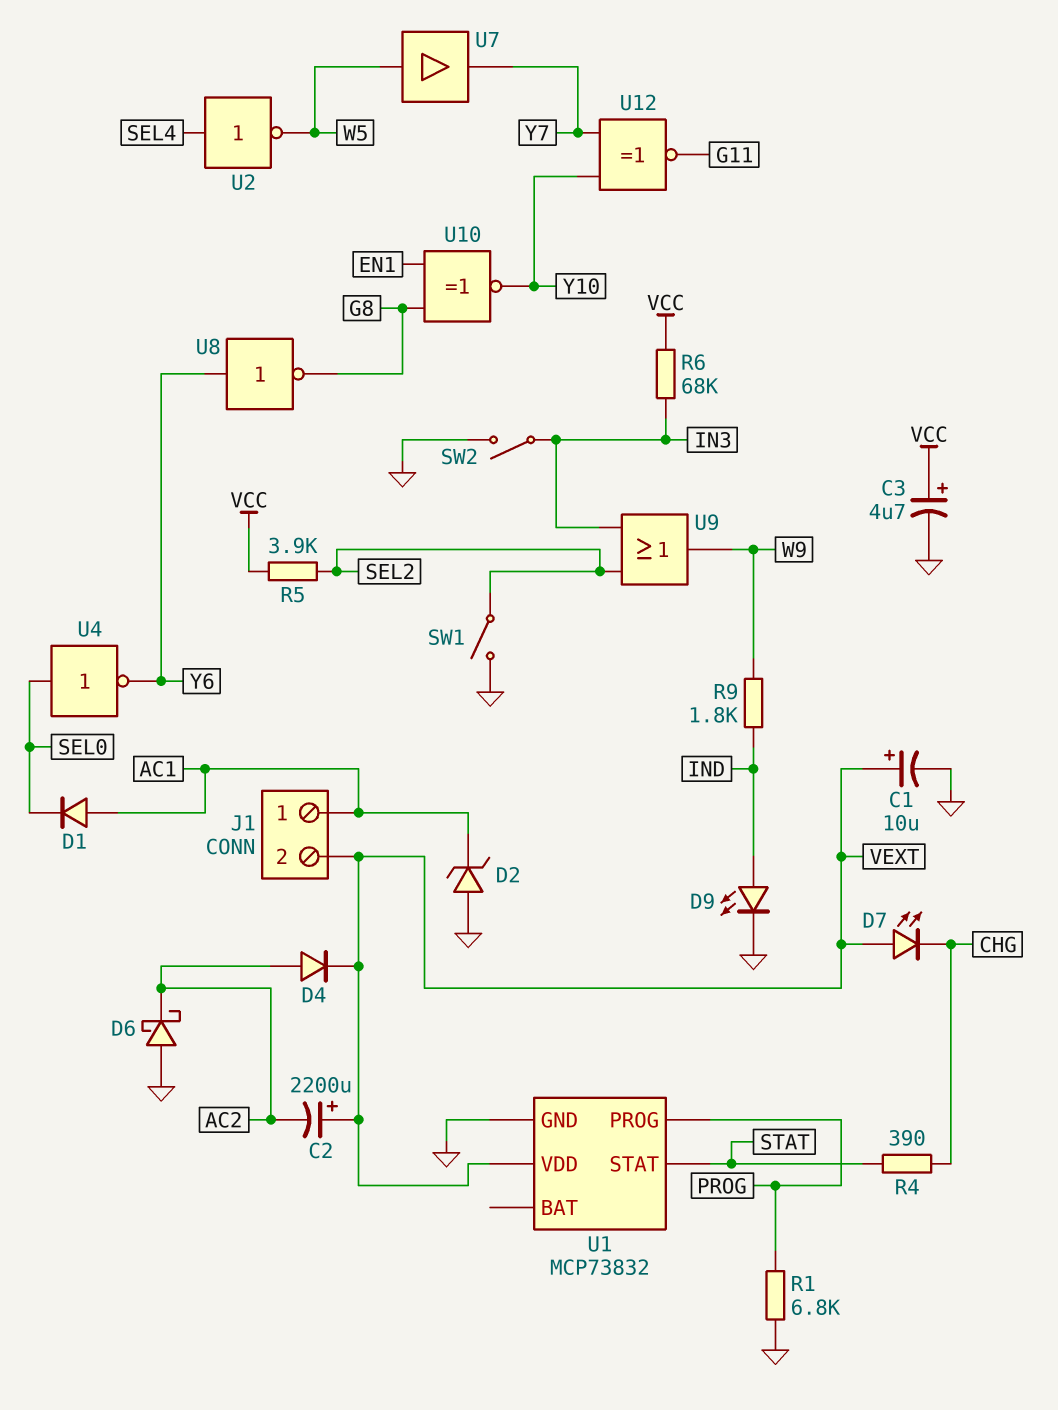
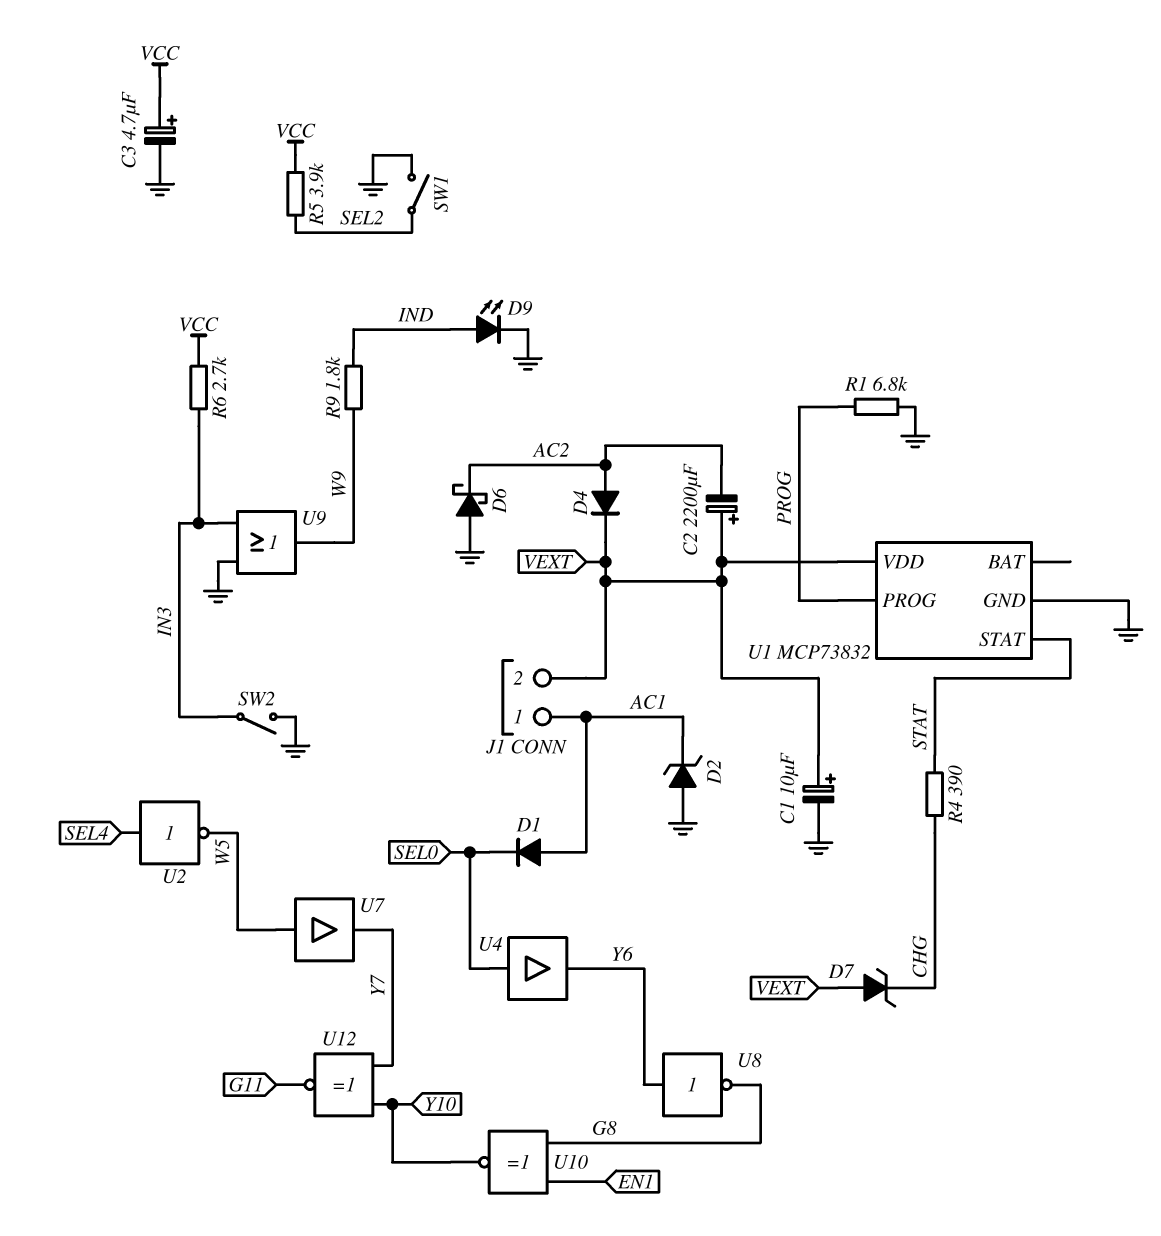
D7: LED (A VEXT, K CHG) -> zener (A VEXT, K CHG)
R6: 68k (IN3, VCC) -> 2.7k (IN3, VCC)
U4: NOT (in SEL0, out Y6) -> buffer (in SEL0, out Y6)
U9: OR (in IN3, in SEL2, out W9) -> OR (in GND, in IN3, out W9)

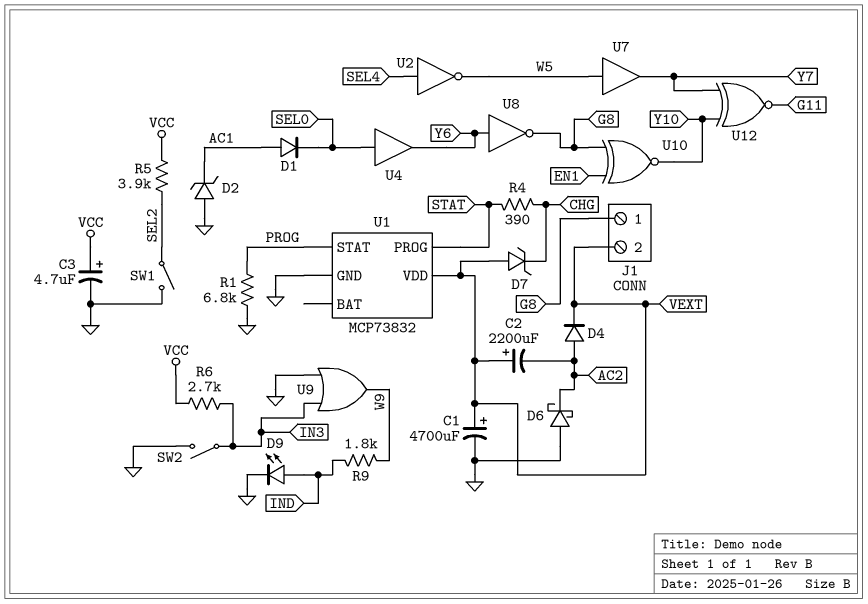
C1: 10uF (plus VEXT, minus GND) -> 4700uF (plus VEXT, minus GND)
J1 pin 1: AC1 -> G8
U1 pin PROG: PROG -> STAT
U1 pin STAT: STAT -> PROG

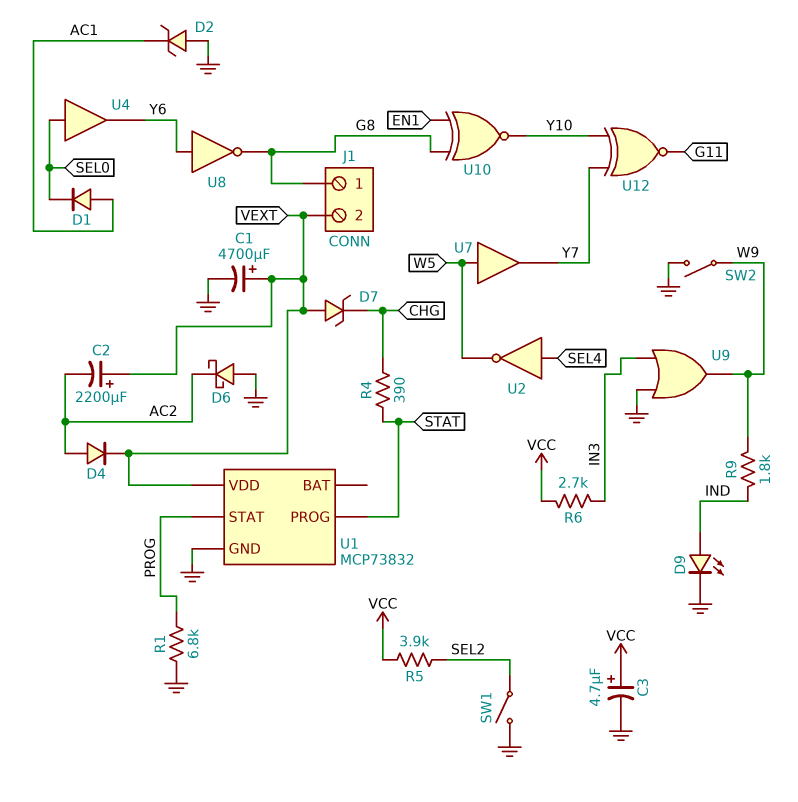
SW2: switch (GND, IN3) -> switch (GND, W9)

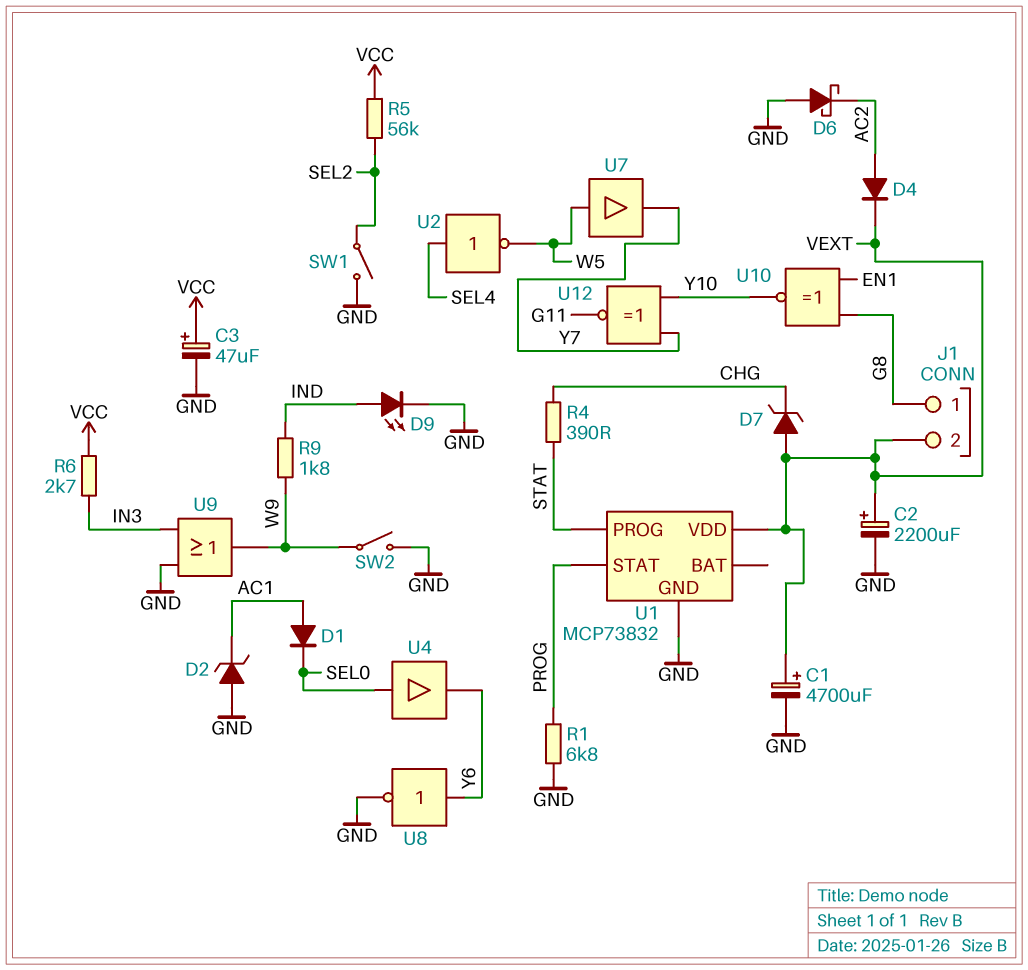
C2: 2200uF (plus VEXT, minus AC2) -> 2200uF (plus VEXT, minus GND)
C3: 4.7uF (plus VCC, minus GND) -> 47uF (plus VCC, minus GND)
R5: 3.9k (SEL2, VCC) -> 56k (SEL2, VCC)
U8: NOT (in Y6, out G8) -> NOT (in Y6, out GND)

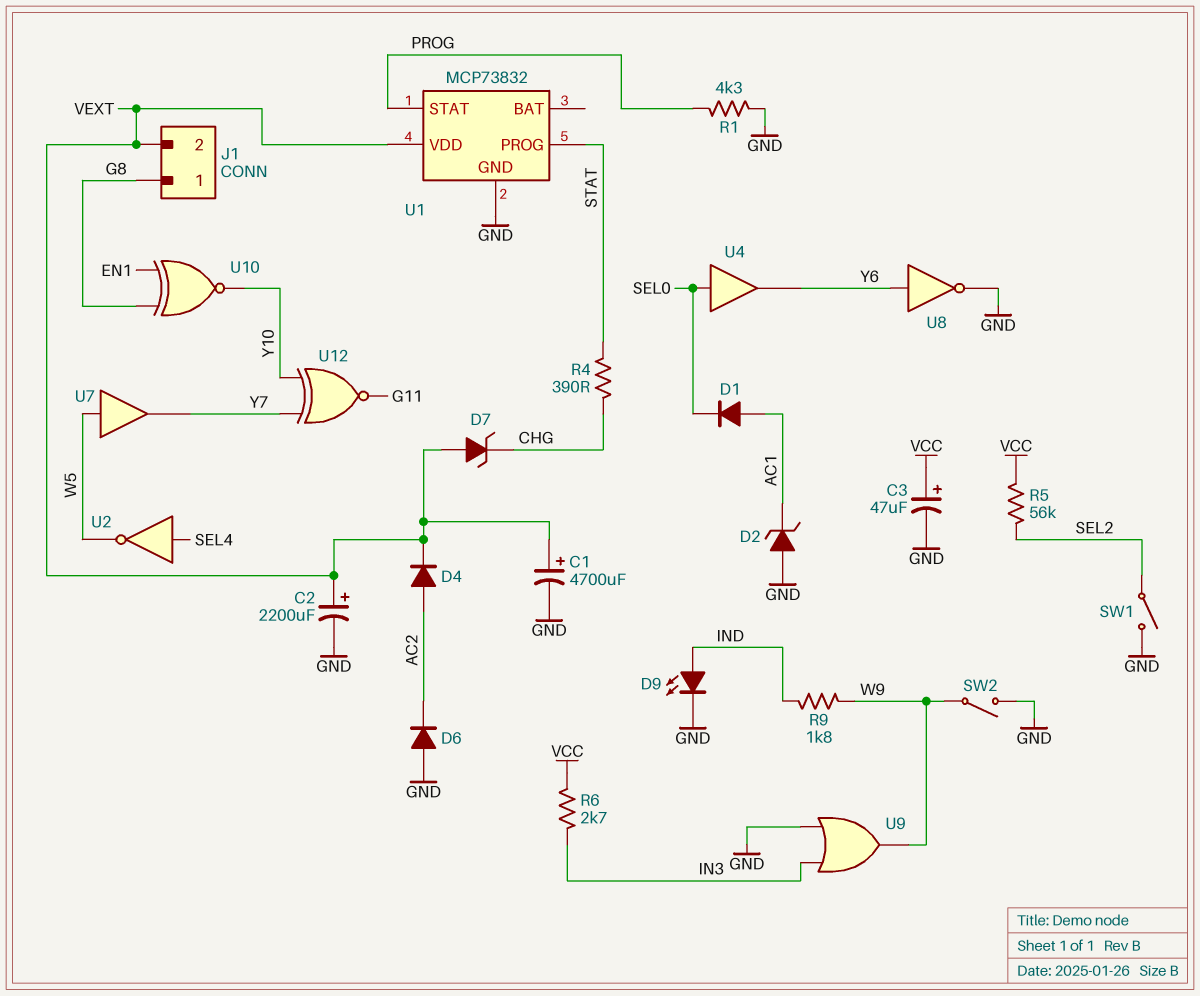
D6: schottky (A GND, K AC2) -> diode (A GND, K AC2)
R1: 6.8k (GND, PROG) -> 4.3k (GND, PROG)

